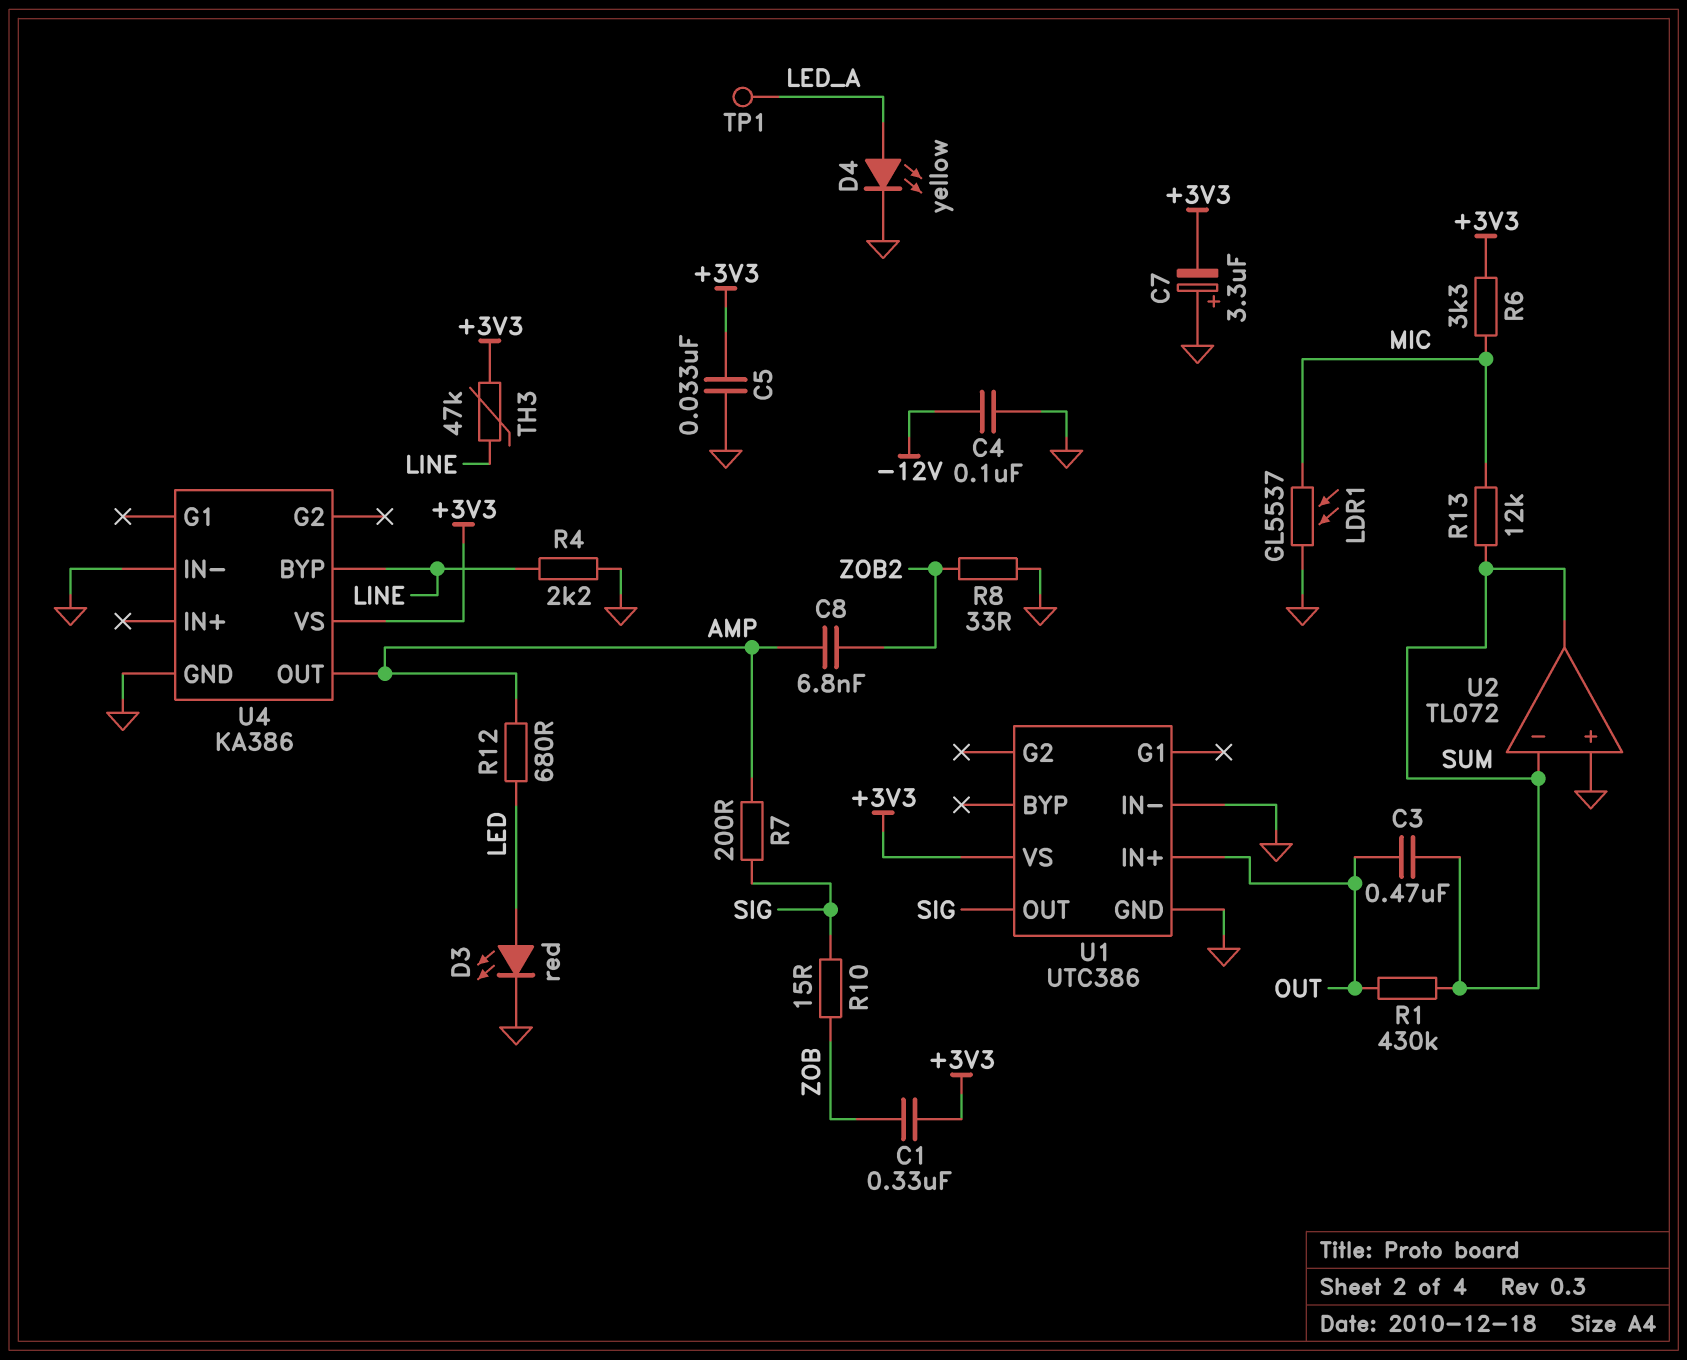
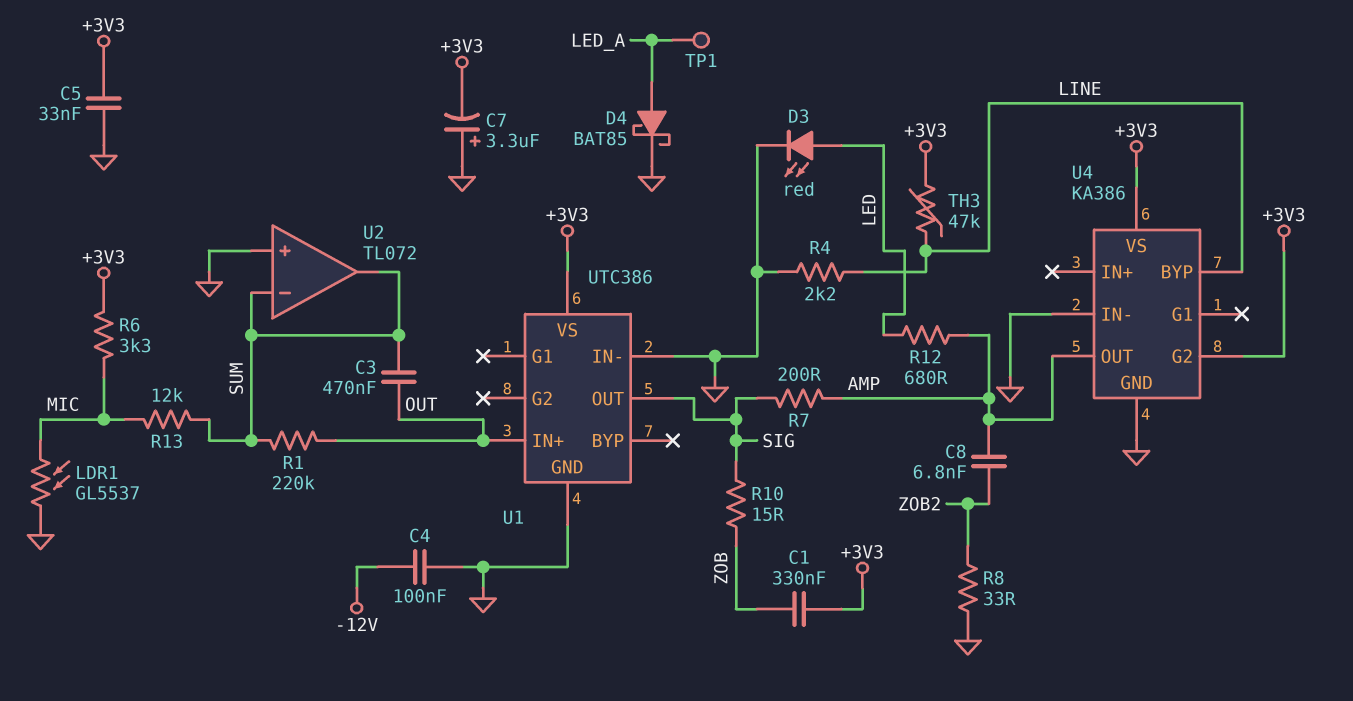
D4: LED yellow (A LED_A, K GND) -> schottky BAT85 (A LED_A, K GND)
R1: 430k (OUT, SUM) -> 220k (OUT, SUM)
U4 pin G2: none -> +3V3

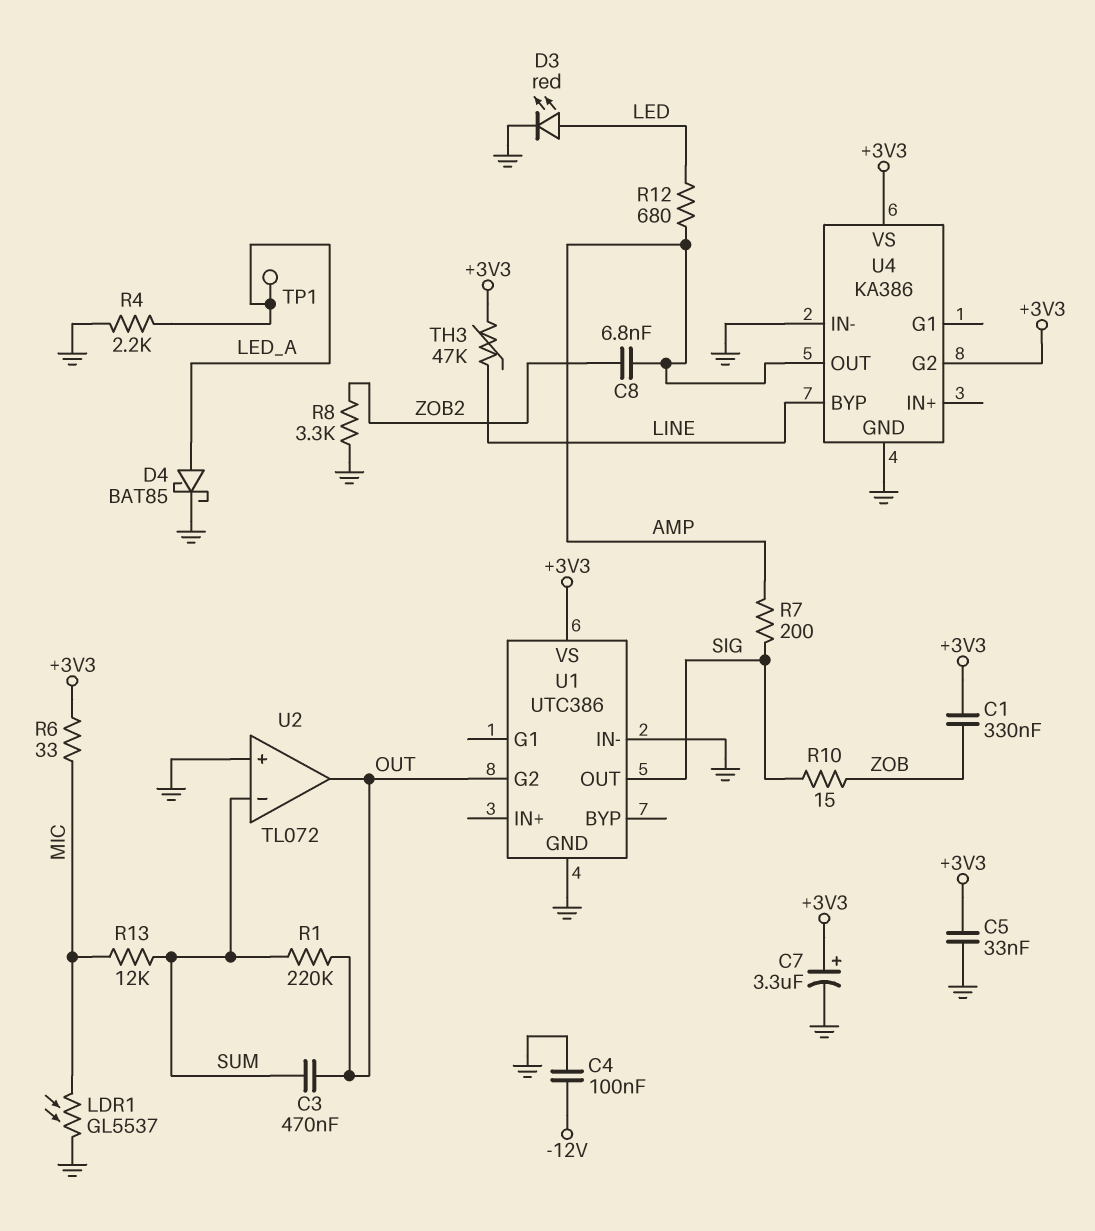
C7: 3.3uF (plus GND, minus +3V3) -> 3.3uF (plus +3V3, minus GND)
R4: 2.2k (GND, LINE) -> 2.2k (GND, LED_A)
R6: 3.3k (+3V3, MIC) -> 33 (+3V3, MIC)
R8: 33 (GND, ZOB2) -> 3.3k (GND, ZOB2)
U1 pin G2: none -> OUT
U1 pin IN+: OUT -> none
U2 pin out: SUM -> OUT

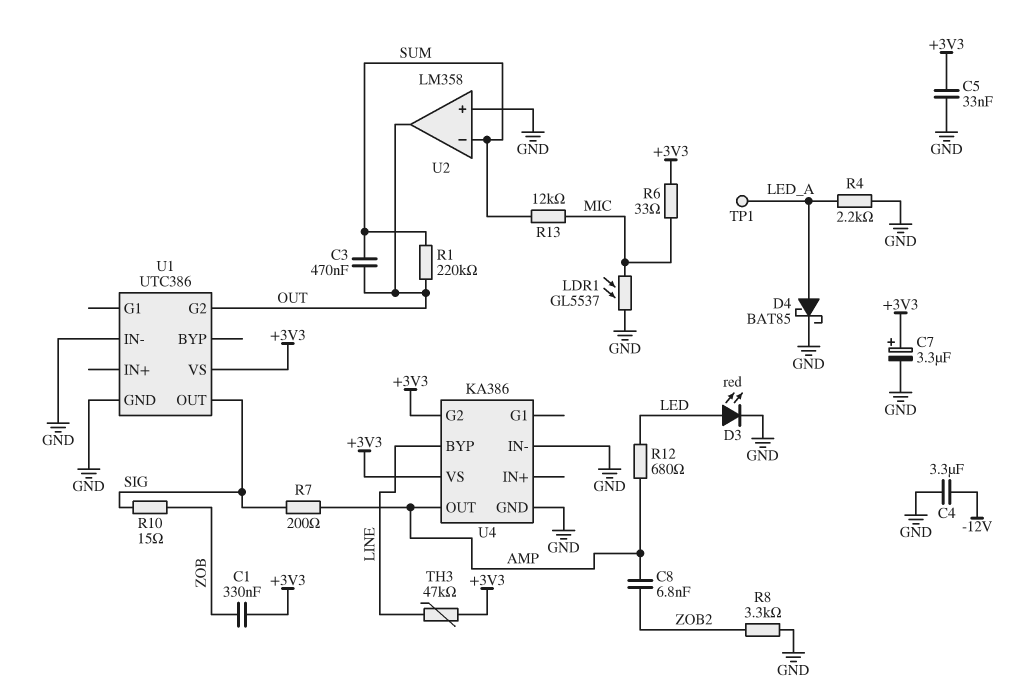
C4: 100nF (-12V, GND) -> 3.3uF (-12V, GND)
U2: TL072 -> LM358

